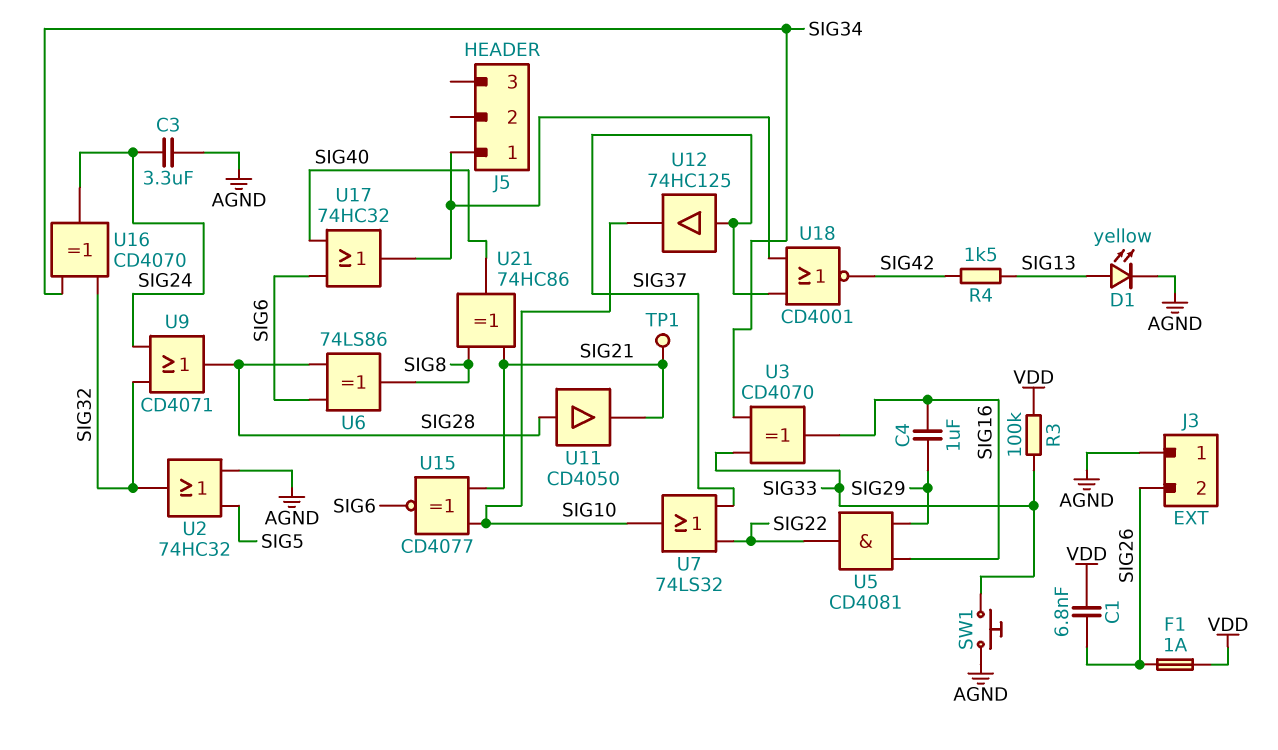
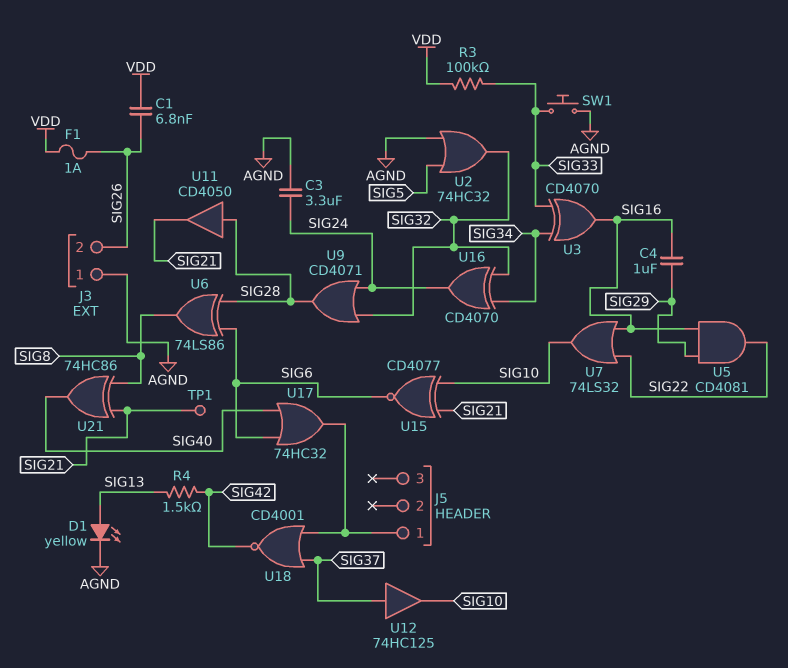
U7: OR 74LS32 (in SIG22, in SIG37, out SIG10) -> OR 74LS32 (in SIG16, in SIG22, out SIG10)

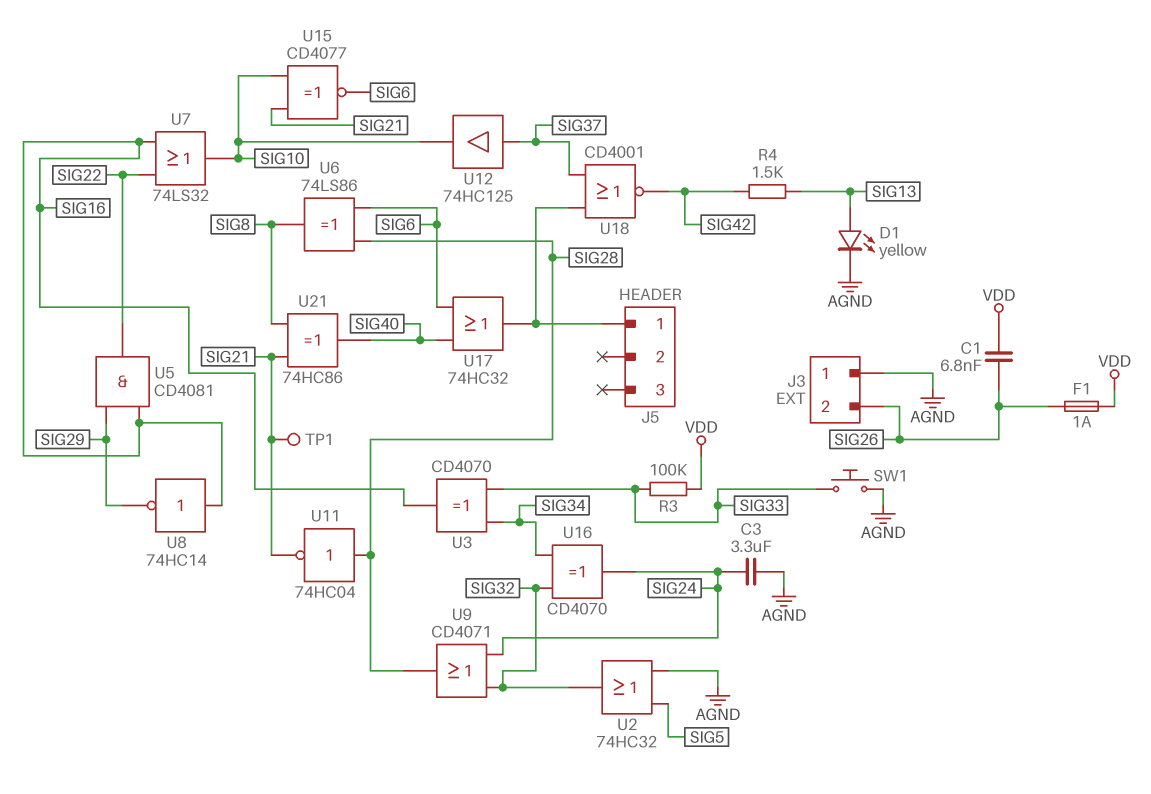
C4: 1uF (SIG16, SIG29) -> none
U8: none -> NOT 74HC14 (in SIG16, out SIG29)
U11: buffer CD4050 (in SIG28, out SIG21) -> NOT 74HC04 (in SIG28, out SIG21)

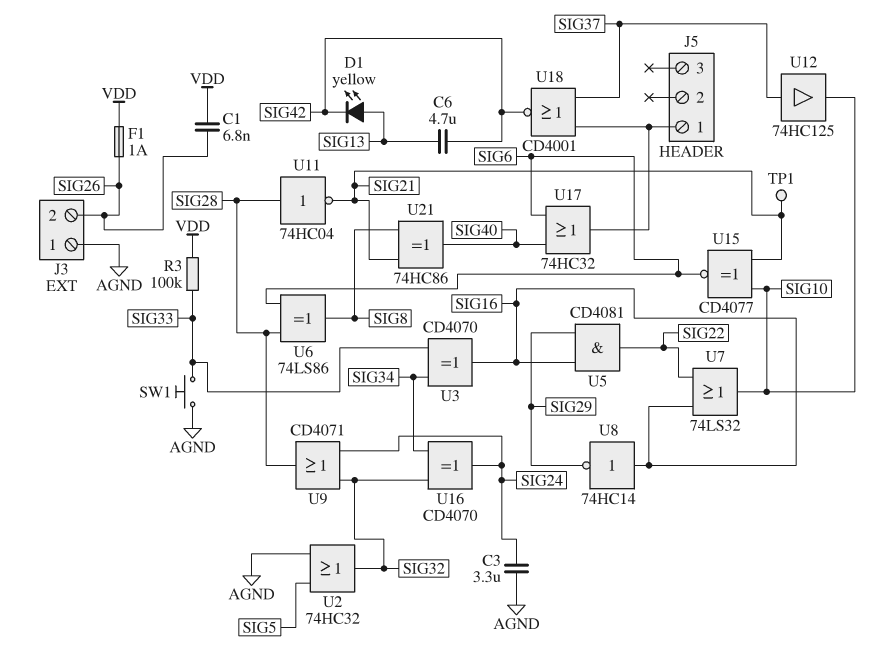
C6: none -> 4.7uF (SIG13, SIG42)
D1: LED yellow (A SIG13, K AGND) -> LED yellow (A SIG13, K SIG42)
R4: 1.5k (SIG13, SIG42) -> none

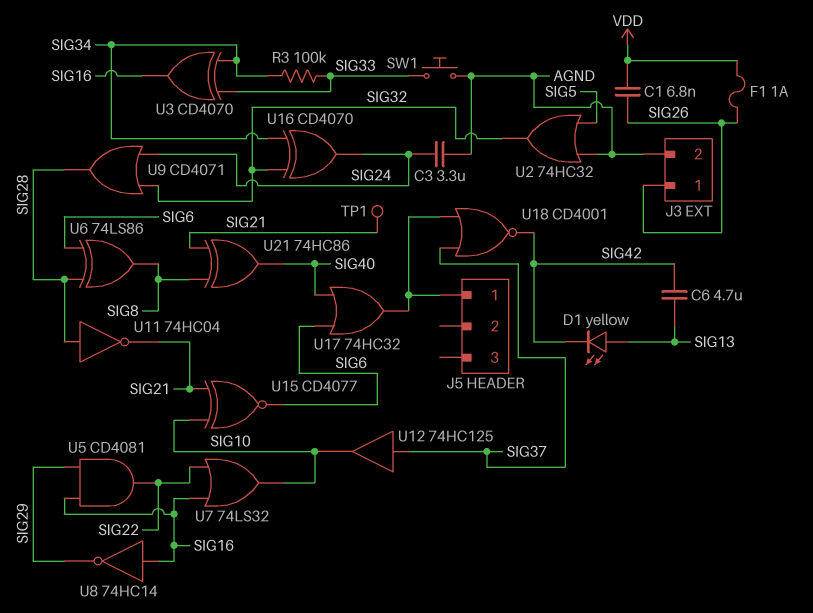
J3 pin 1: AGND -> SIG26
J3 pin 2: SIG26 -> AGND
R3: 100k (SIG33, VDD) -> 100k (SIG33, SIG34)

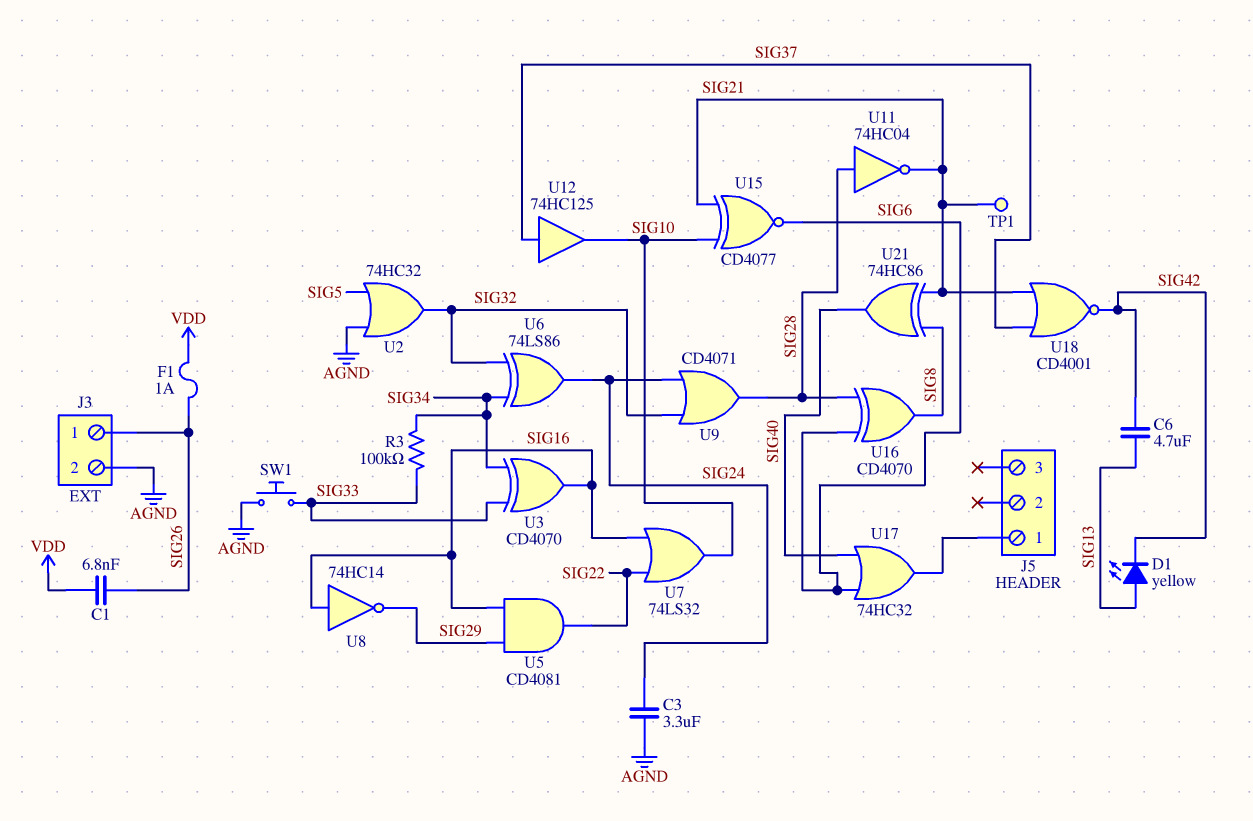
U6: XOR 74LS86 (in SIG6, in SIG28, out SIG8) -> XOR 74LS86 (in SIG32, in SIG34, out SIG24)
U16: XOR CD4070 (in SIG32, in SIG34, out SIG24) -> XOR CD4070 (in SIG6, in SIG28, out SIG8)
U18: NOR CD4001 (in J5/1, in SIG37, out SIG42) -> NOR CD4001 (in SIG21, in SIG37, out SIG42)

